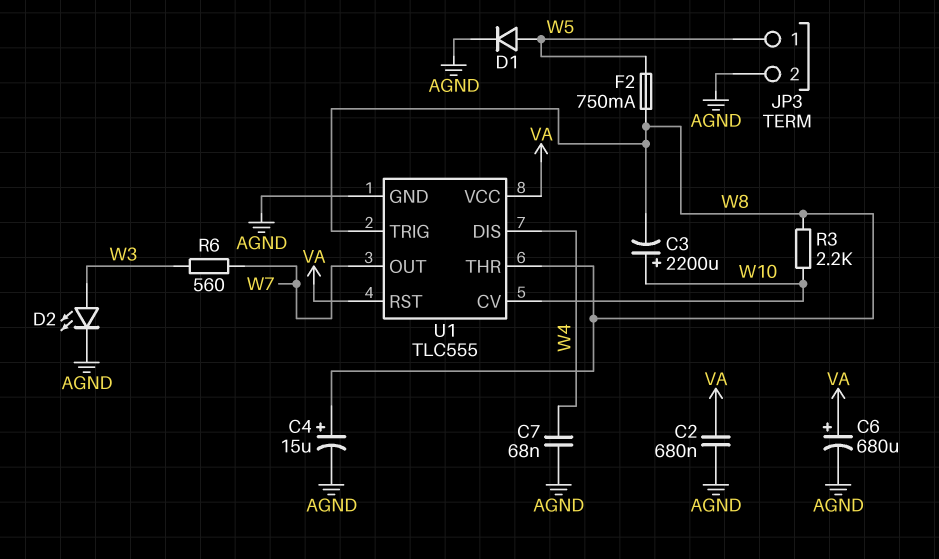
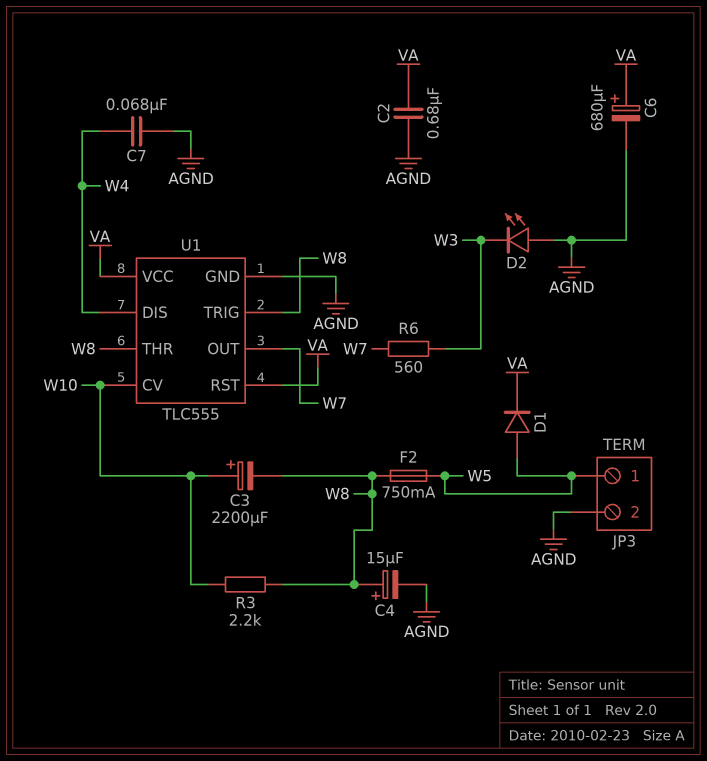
D1: diode (A W5, K AGND) -> diode (A W5, K VA)
D2: LED (A W3, K AGND) -> LED (A AGND, K W3)

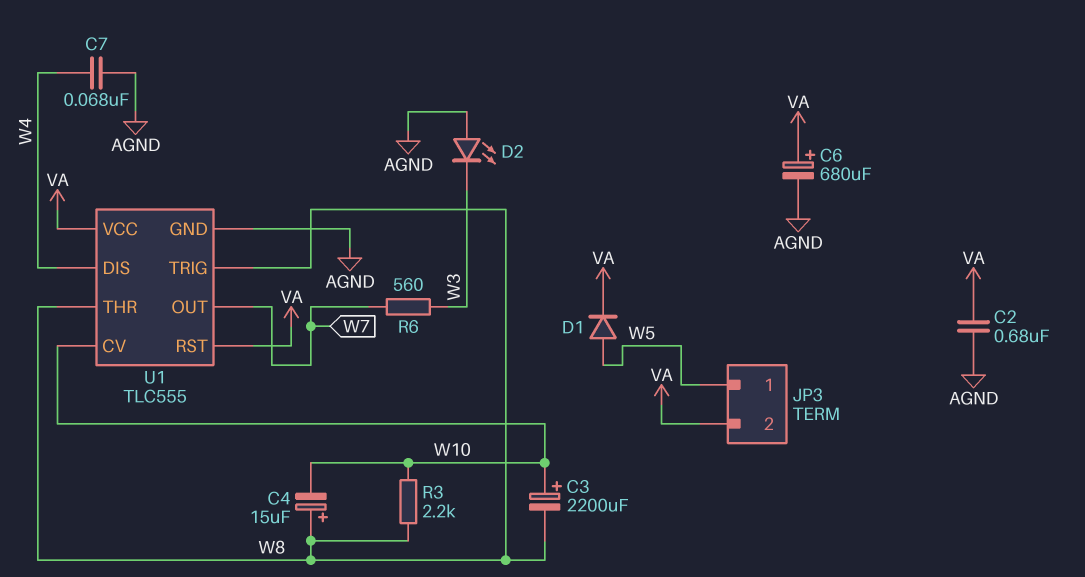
C4: 15uF (plus W8, minus AGND) -> 15uF (plus W8, minus W10)
F2: 750mA (W5, W8) -> none
JP3 pin 2: AGND -> VA

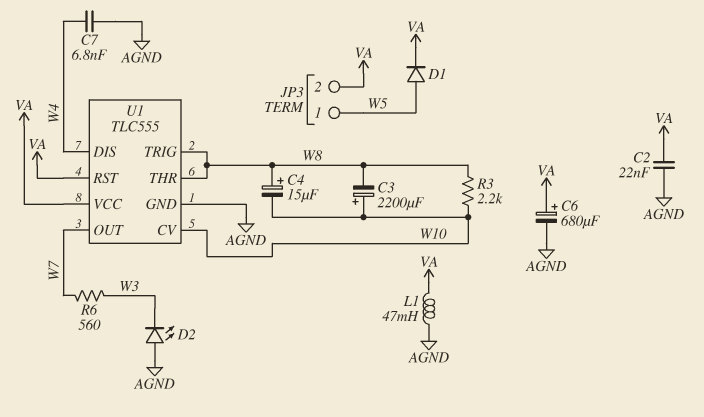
C2: 680nF (AGND, VA) -> 22nF (AGND, VA)
C7: 68nF (AGND, W4) -> 6.8nF (AGND, W4)
L1: none -> 47mH (AGND, VA)

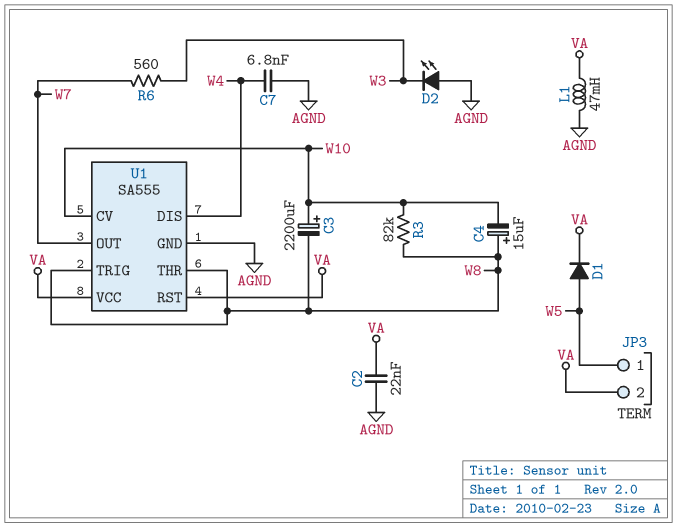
C6: 680uF (plus VA, minus AGND) -> none
R3: 2.2k (W8, W10) -> 82k (W8, W10)
U1: TLC555 -> SA555

